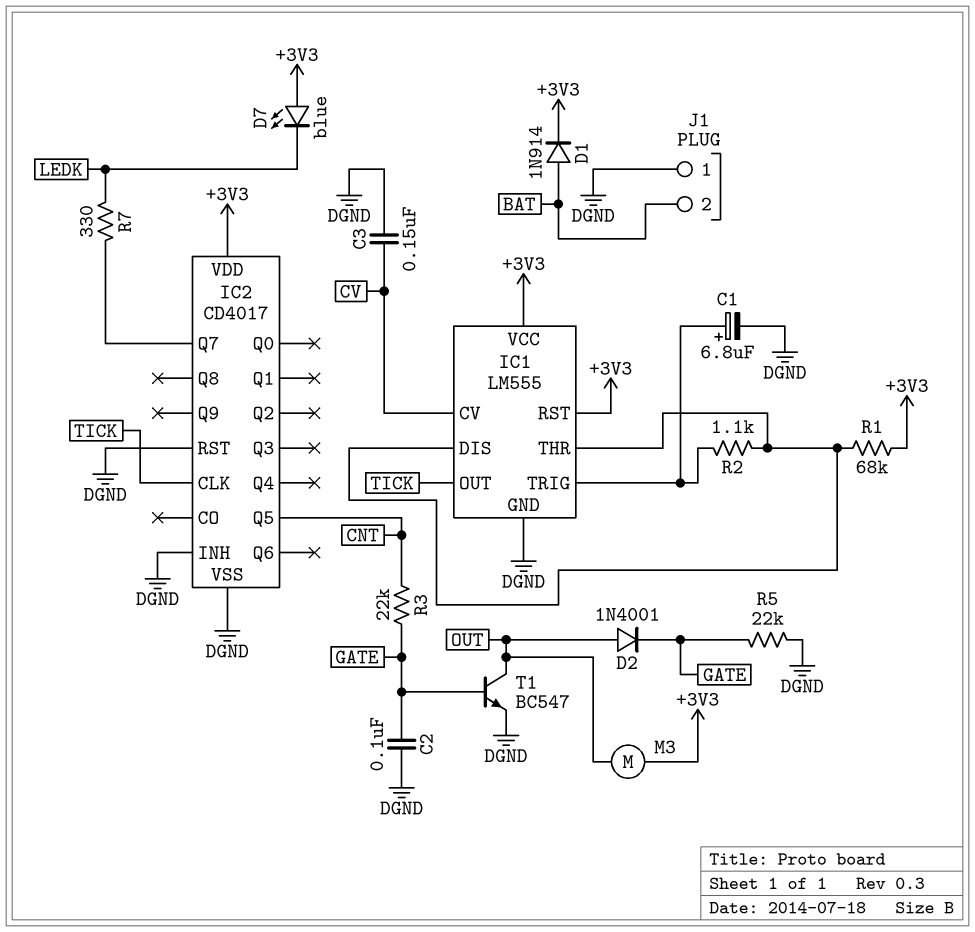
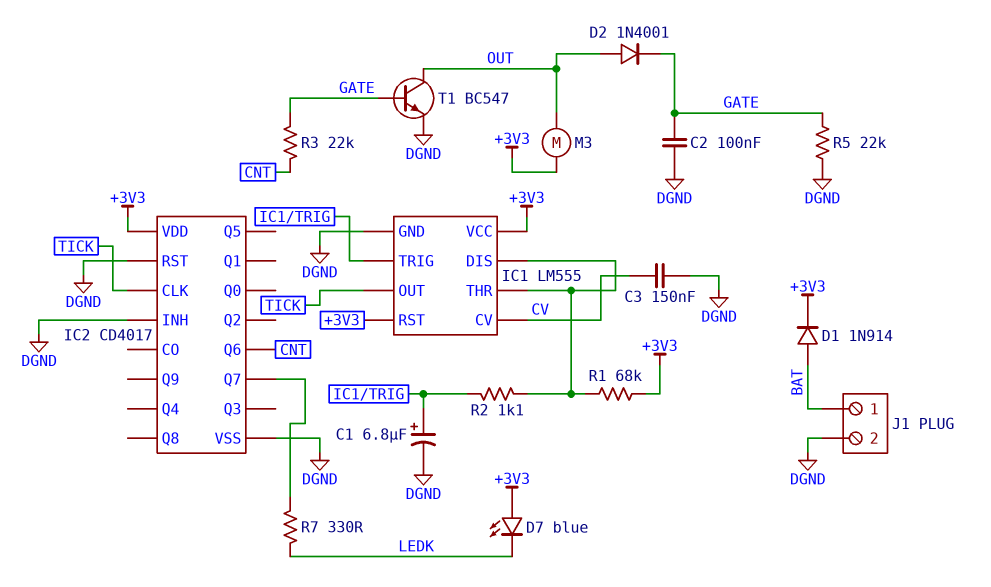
IC2 pin Q5: CNT -> none
IC2 pin Q6: none -> CNT
J1 pin 1: DGND -> BAT
J1 pin 2: BAT -> DGND

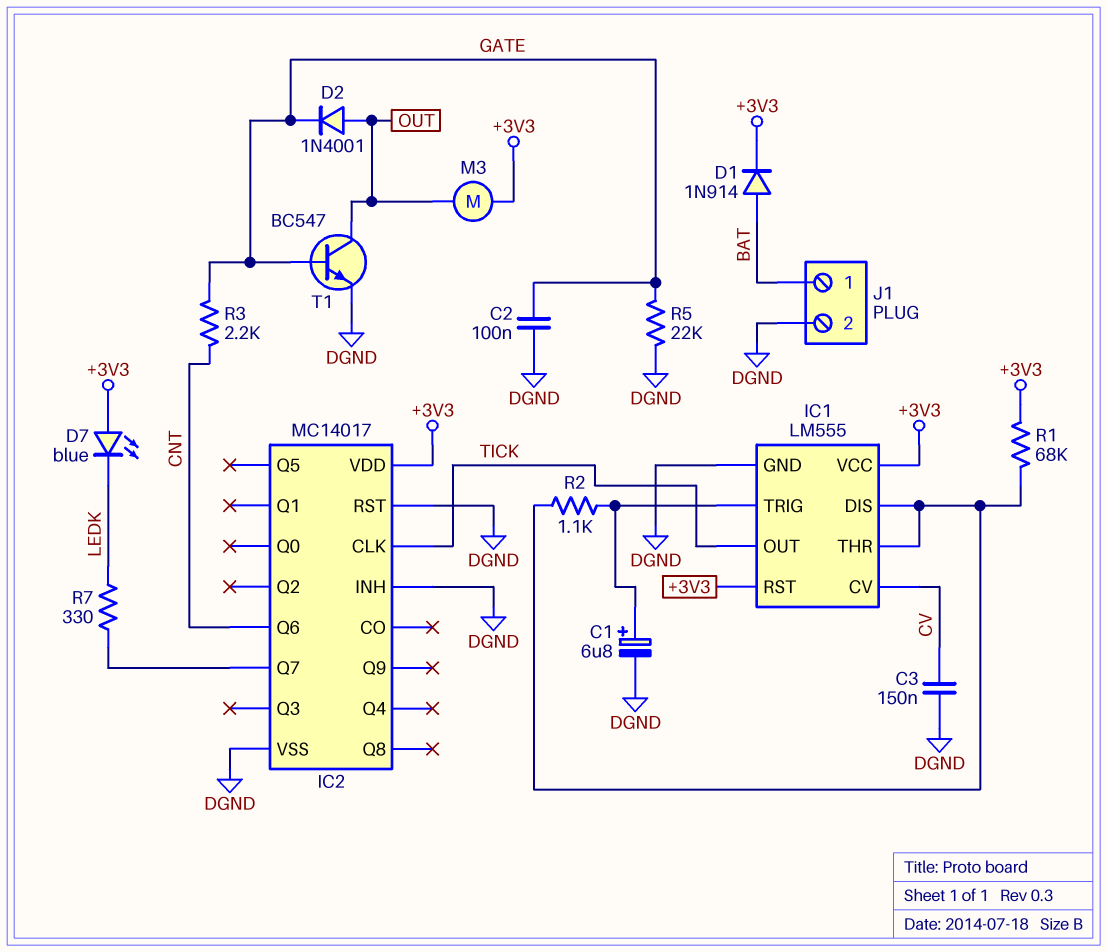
IC2: CD4017 -> MC14017
R3: 22k (CNT, GATE) -> 2.2k (CNT, GATE)

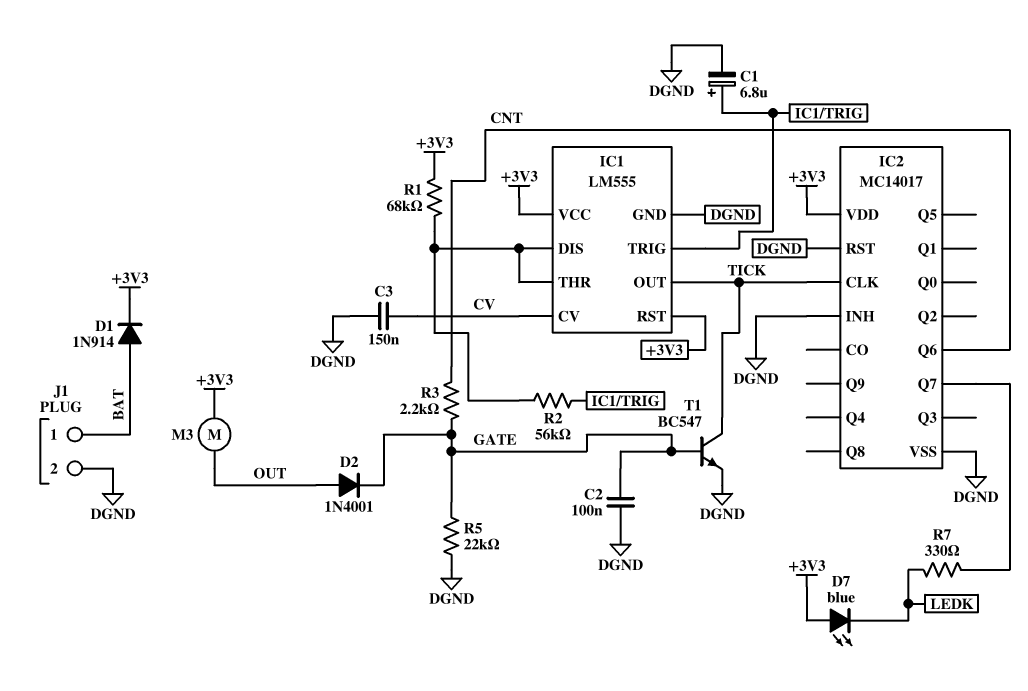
R2: 1.1k (IC1/DIS, IC1/TRIG) -> 56k (IC1/DIS, IC1/TRIG)
T1: NPN BC547 (B GATE, C OUT, E DGND) -> NPN BC547 (B GATE, C TICK, E DGND)

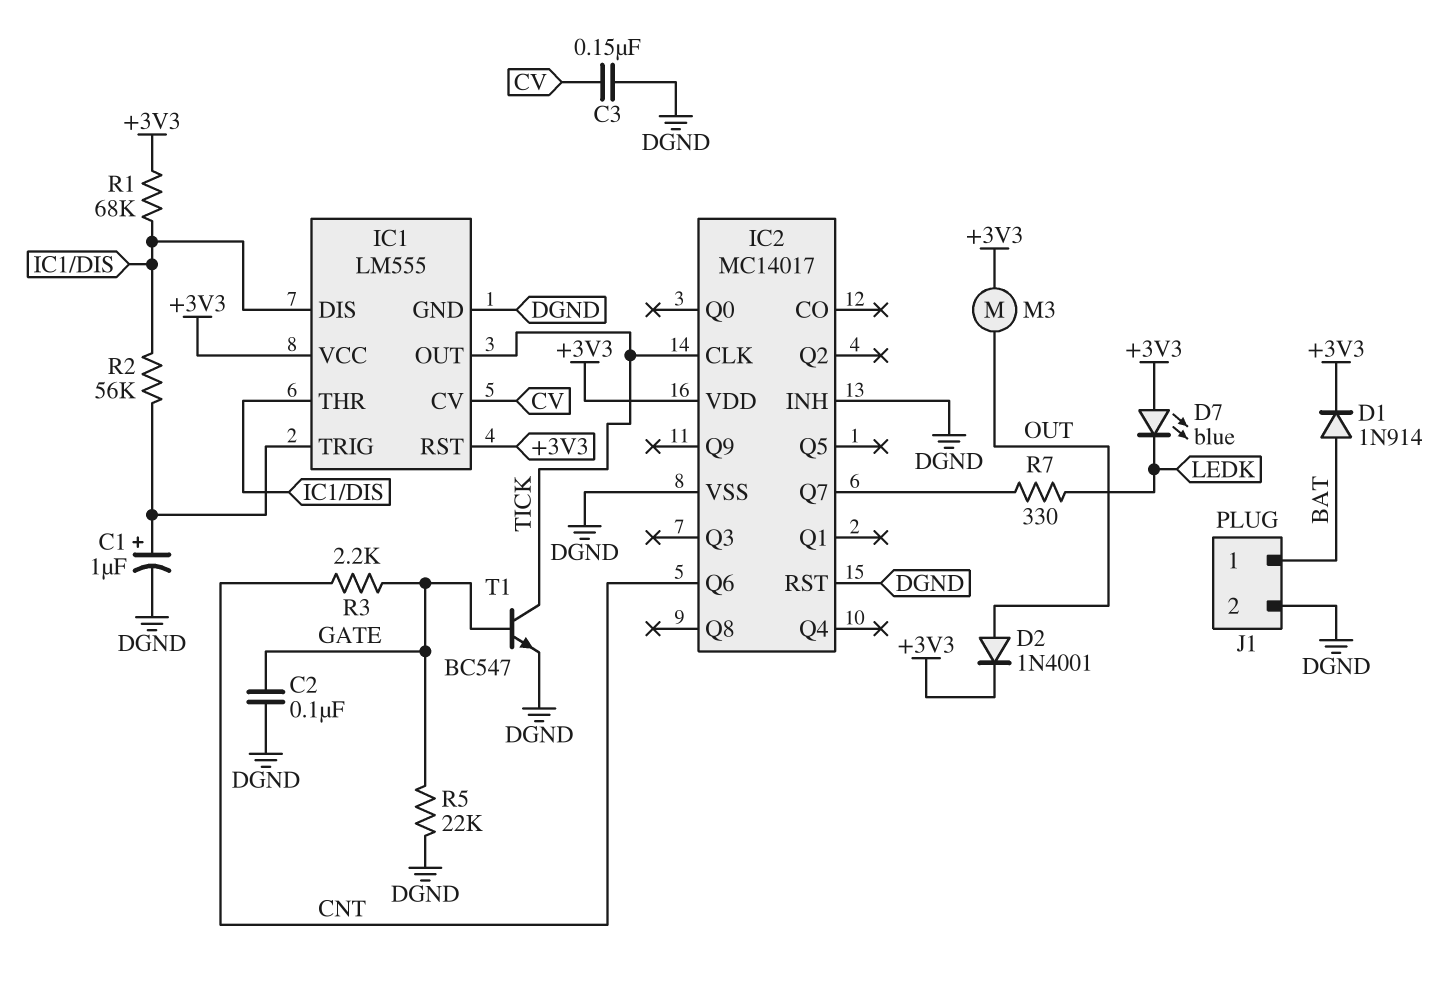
C1: 6.8uF (plus IC1/TRIG, minus DGND) -> 1uF (plus IC1/TRIG, minus DGND)
D2: diode 1N4001 (A OUT, K GATE) -> diode 1N4001 (A OUT, K +3V3)

